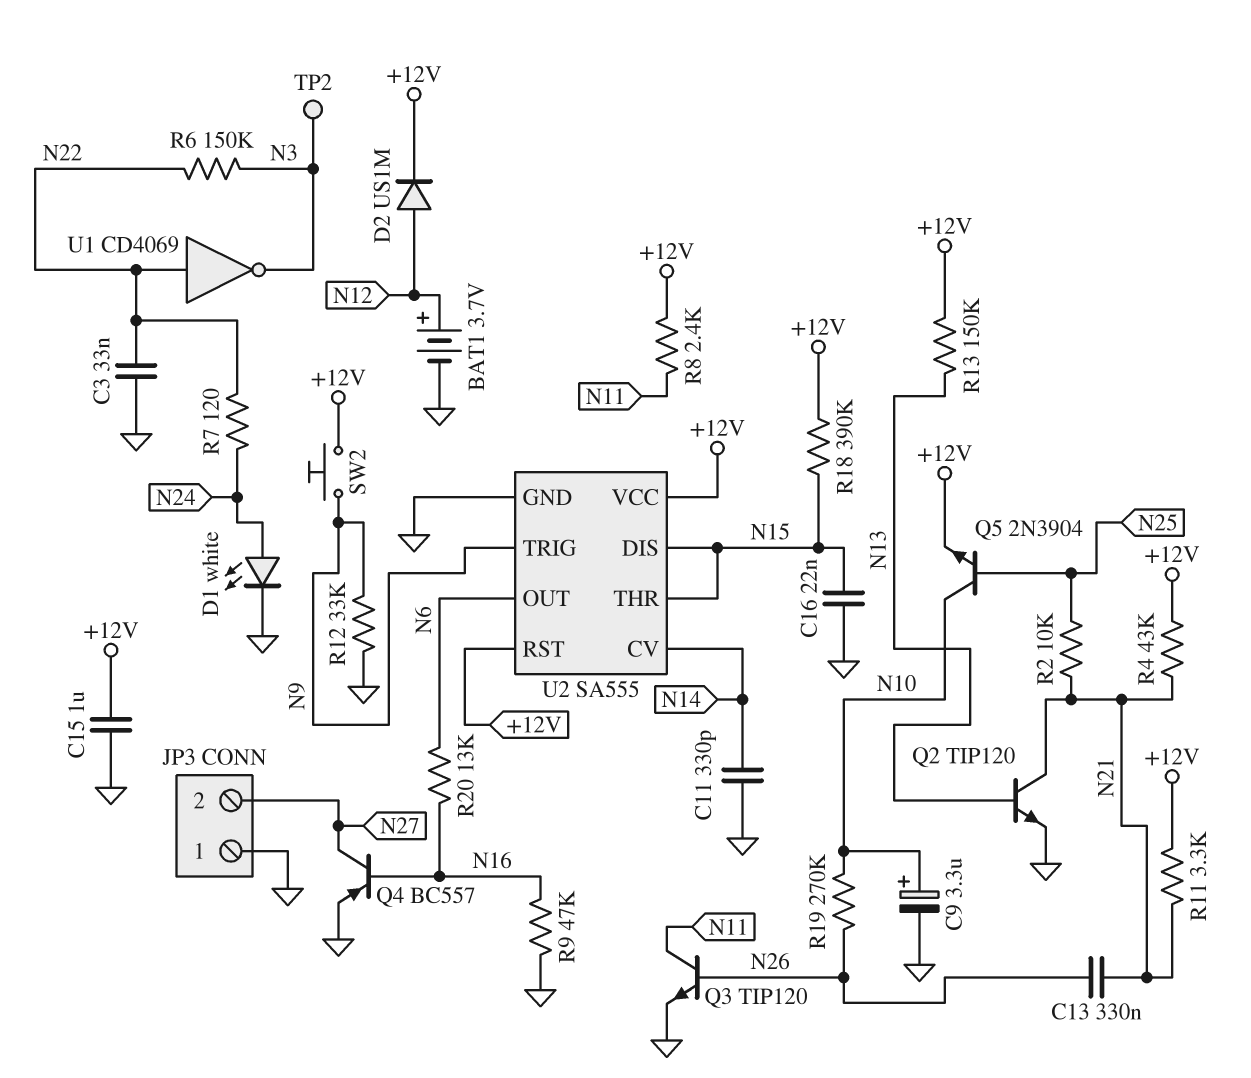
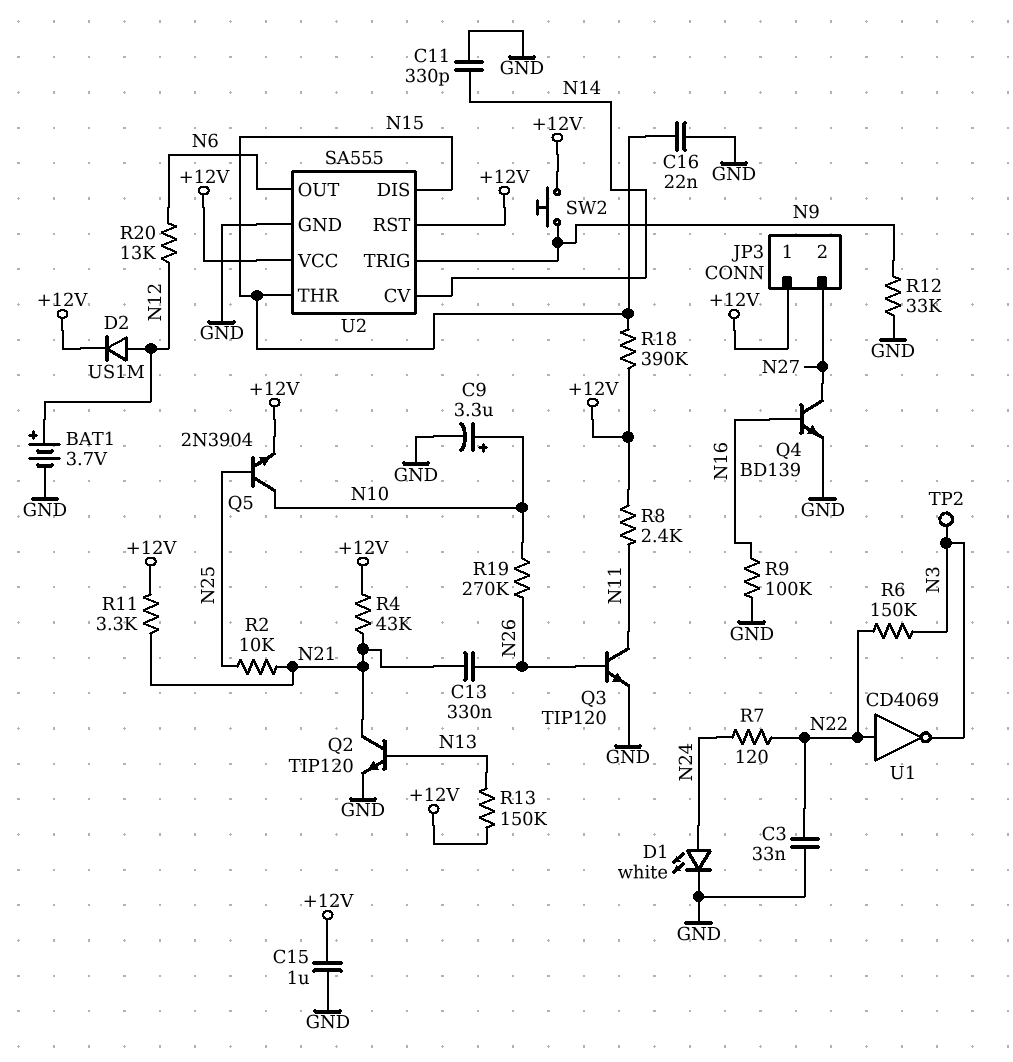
JP3 pin 1: GND -> +12V
Q4: PNP BC557 (B N16, C N27, E GND) -> NPN BD139 (B N16, C N27, E GND)
R9: 47k (GND, N16) -> 100k (GND, N16)
R20: 13k (N6, N16) -> 13k (N6, N12)

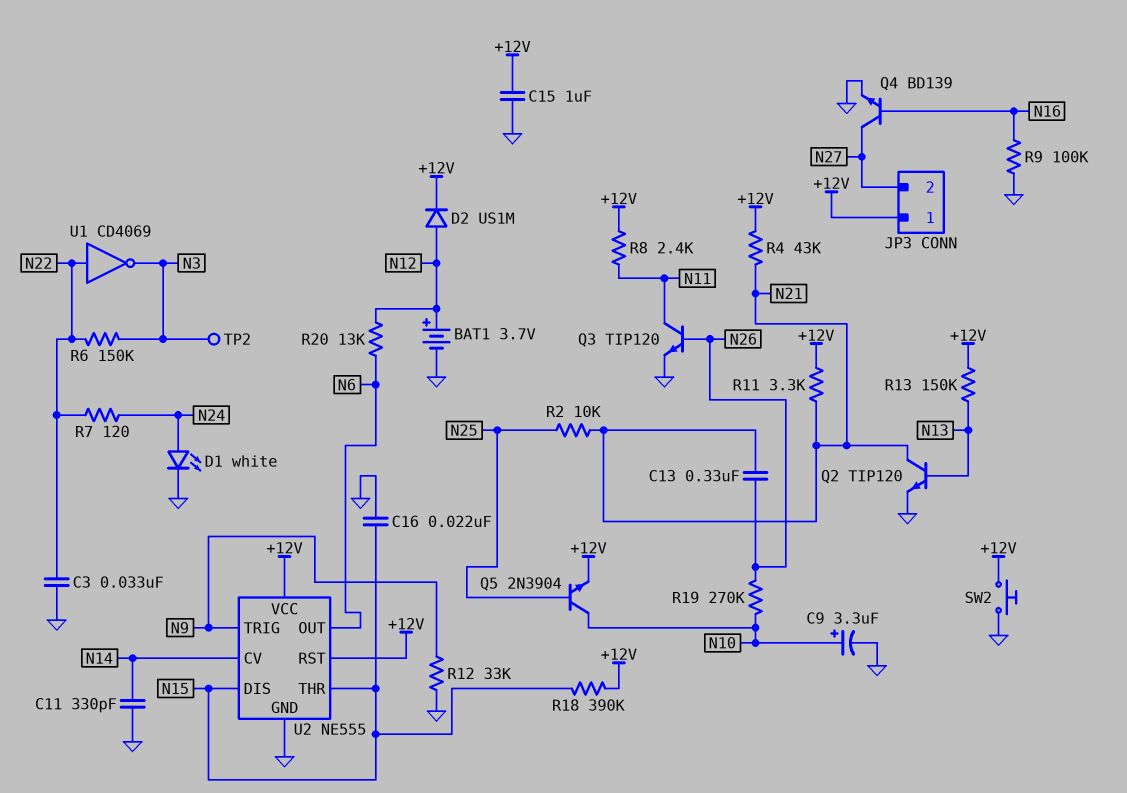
SW2: button (+12V, N9) -> button (+12V, GND)
U2: SA555 -> NE555

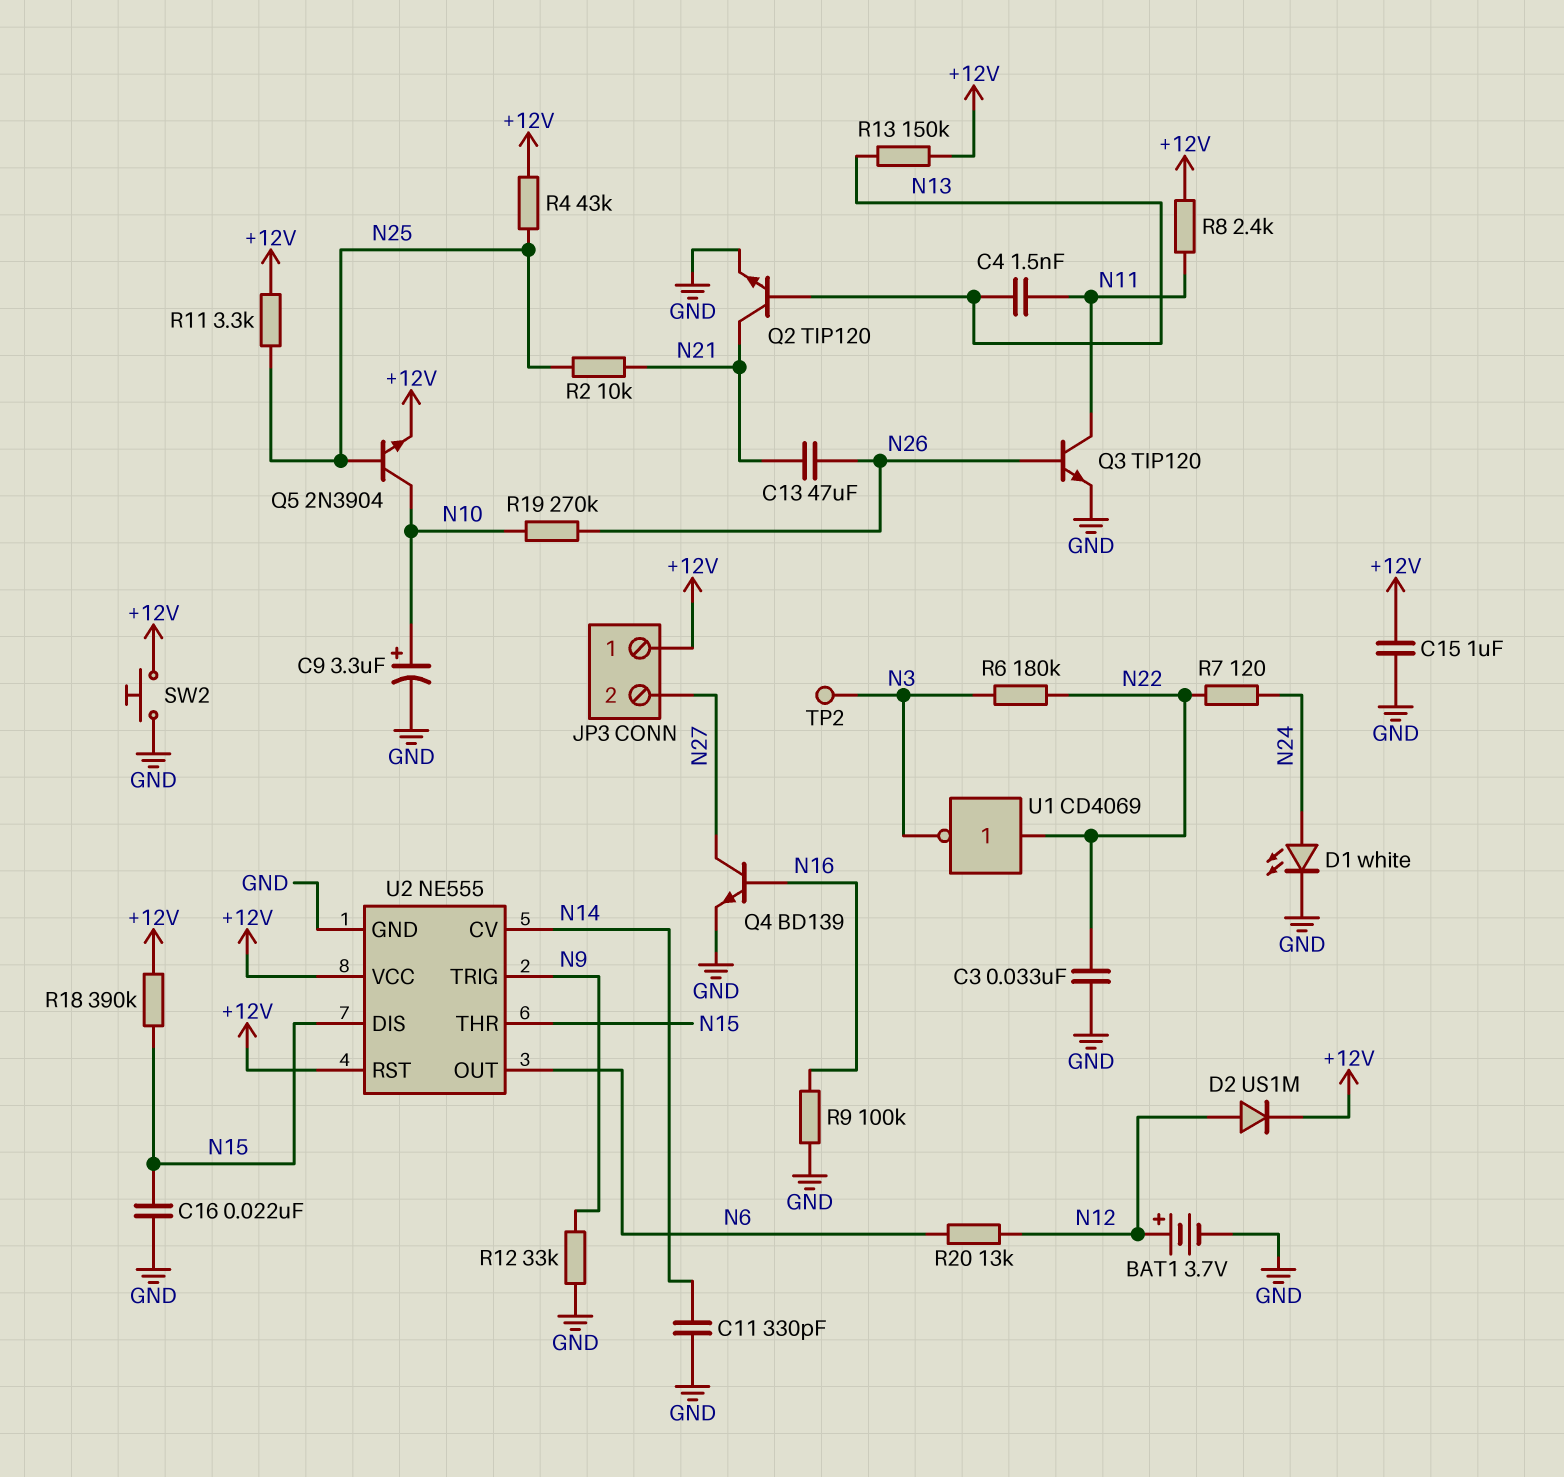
C4: none -> 1.5nF (N11, N13)
C13: 330nF (N21, N26) -> 47uF (N21, N26)
R4: 43k (+12V, N21) -> 43k (+12V, N25)
R6: 150k (N3, N22) -> 180k (N3, N22)
R11: 3.3k (+12V, N21) -> 3.3k (+12V, N25)

